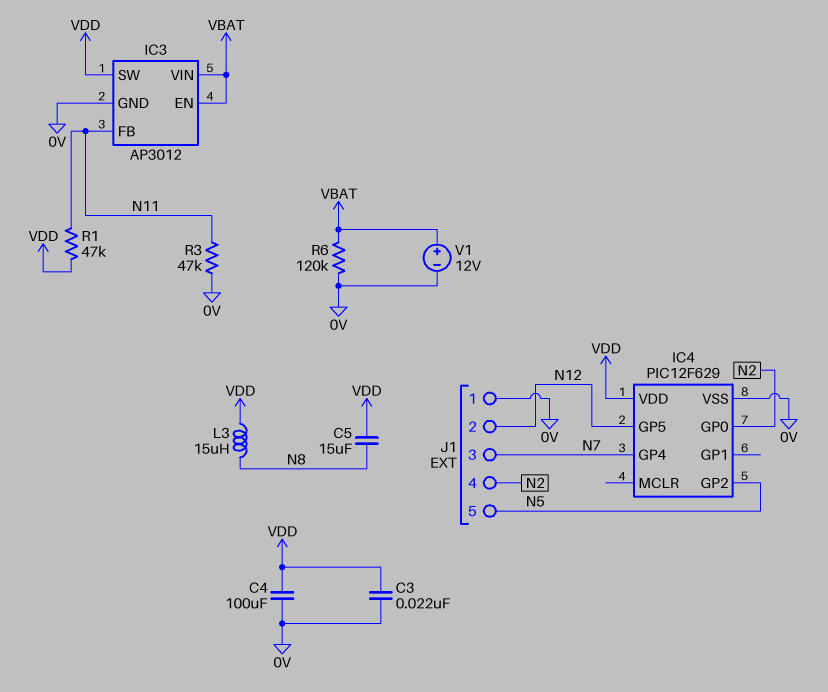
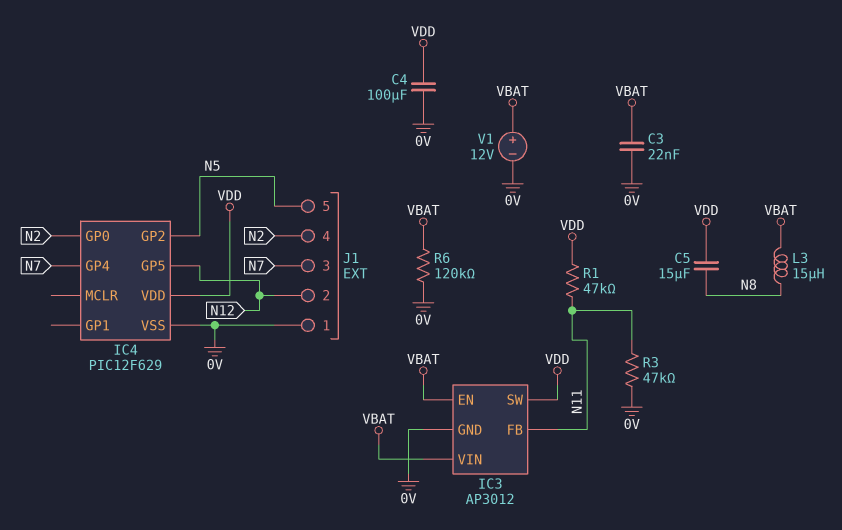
C3: 22nF (0V, VDD) -> 22nF (0V, VBAT)
L3: 15uH (N8, VDD) -> 15uH (N8, VBAT)

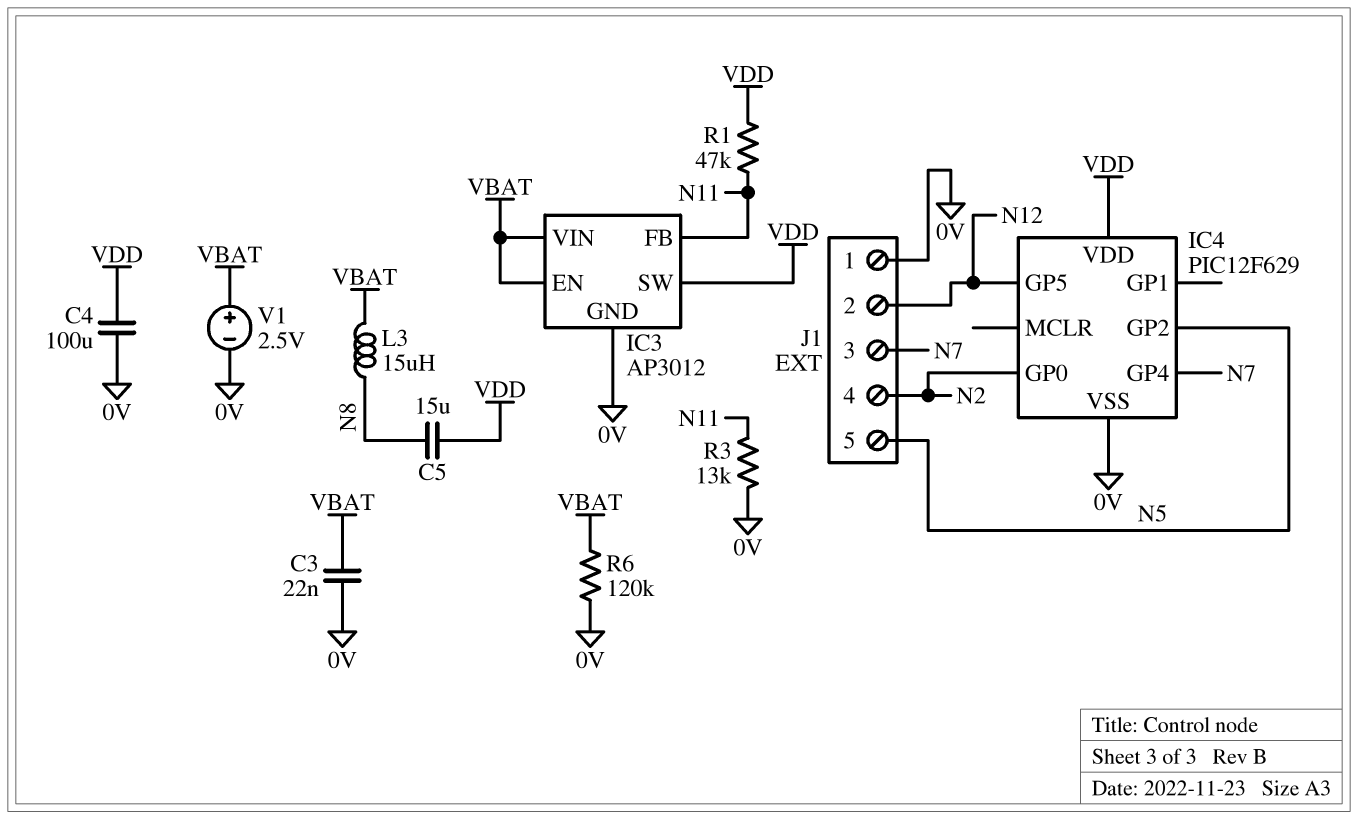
R3: 47k (0V, N11) -> 13k (0V, N11)
V1: 12V (plus VBAT, minus 0V) -> 2.5V (plus VBAT, minus 0V)

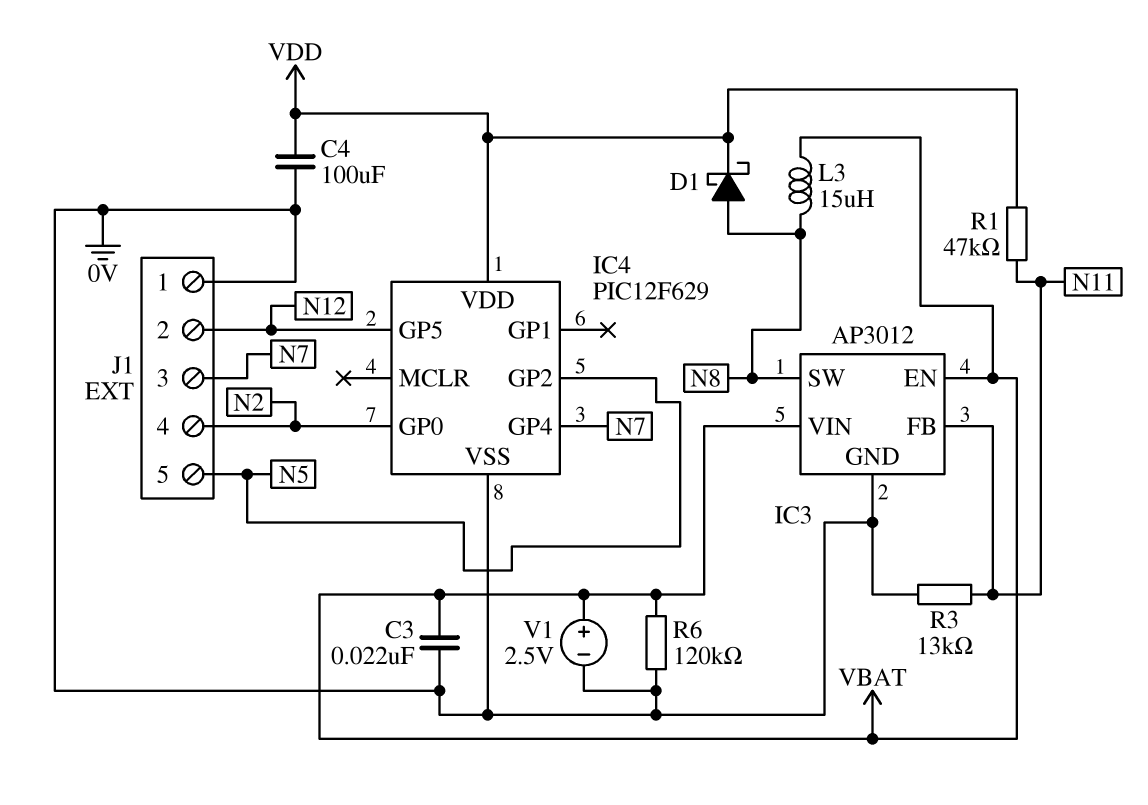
C5: 15uF (N8, VDD) -> none
D1: none -> schottky (A N8, K VDD)
IC3 pin SW: VDD -> N8

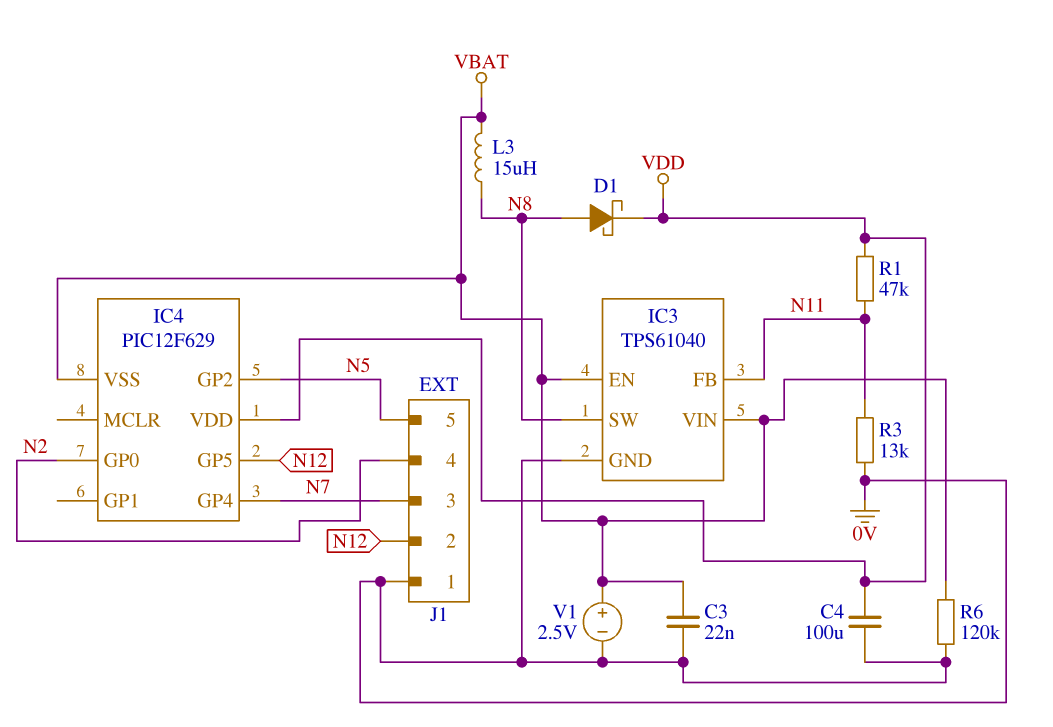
IC3: AP3012 -> TPS61040
IC4 pin VSS: 0V -> VBAT

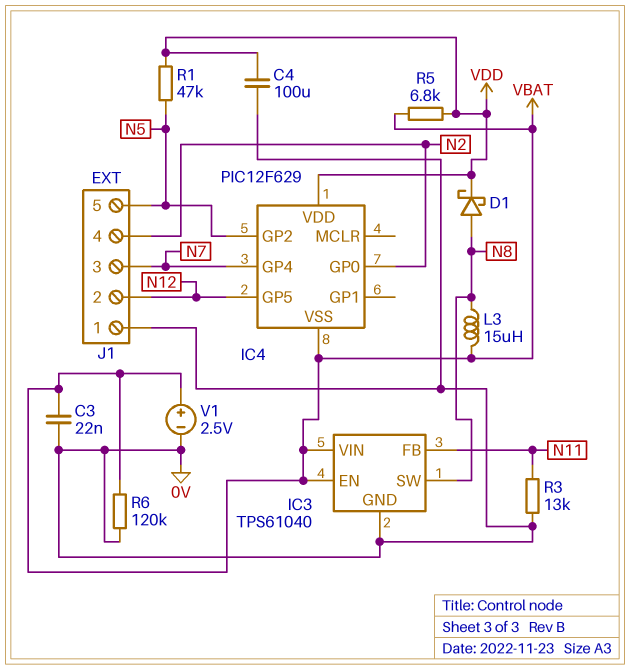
R1: 47k (N11, VDD) -> 47k (N5, VDD)
R5: none -> 6.8k (VBAT, VDD)

